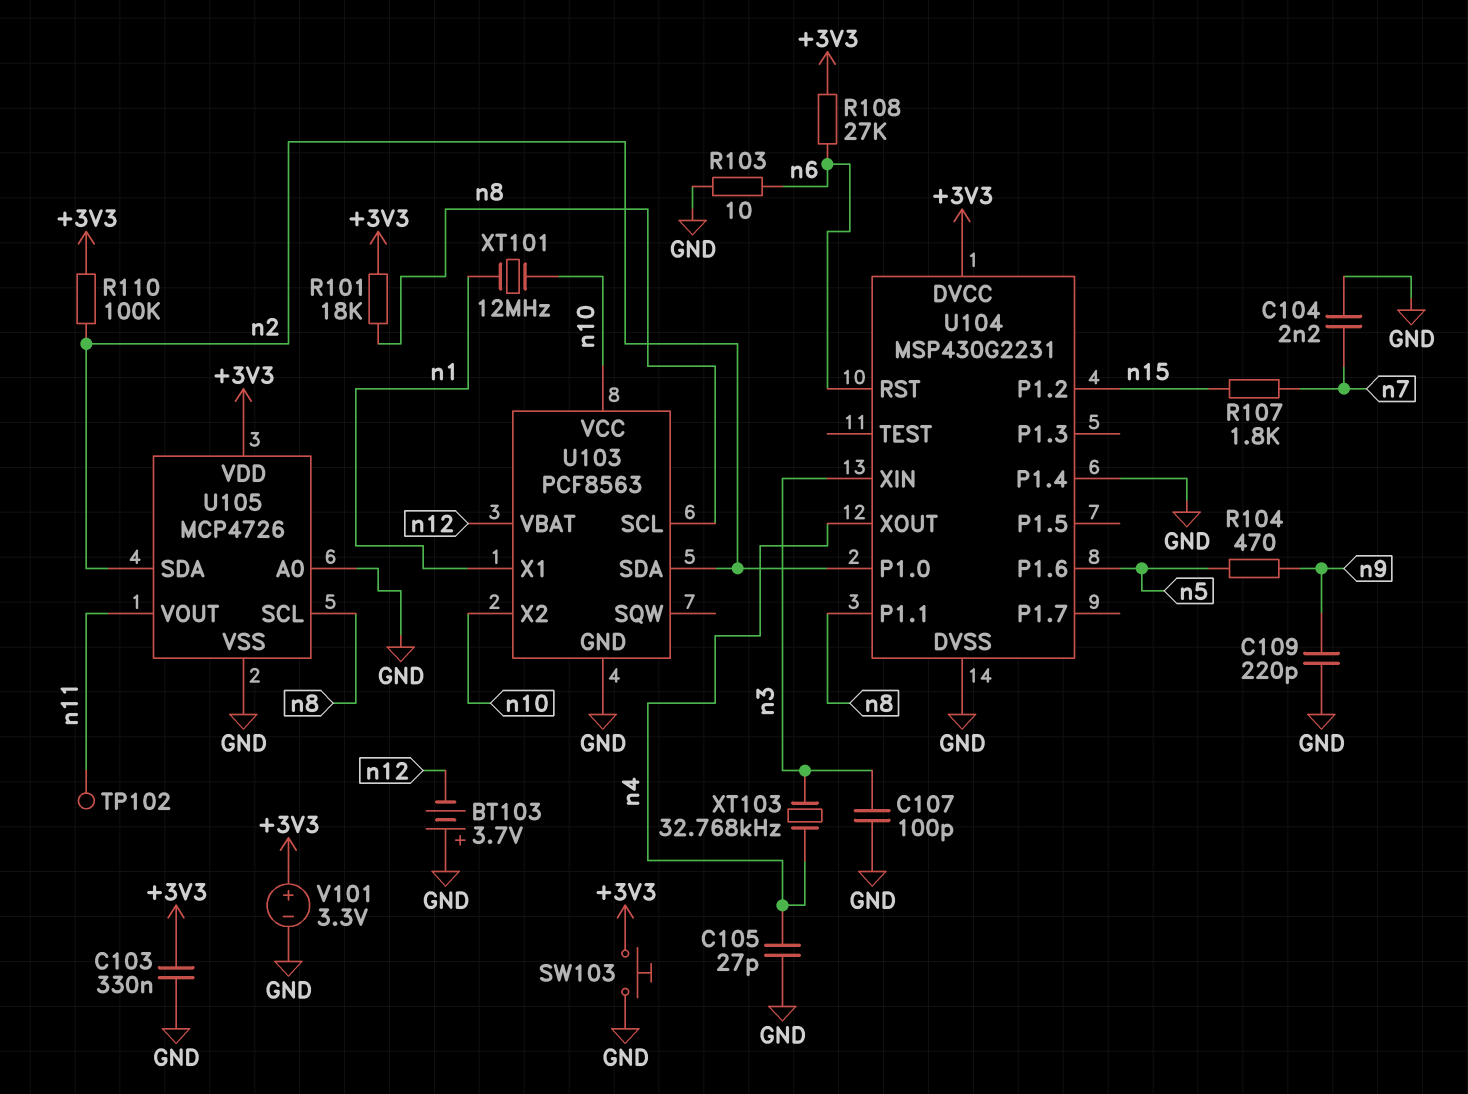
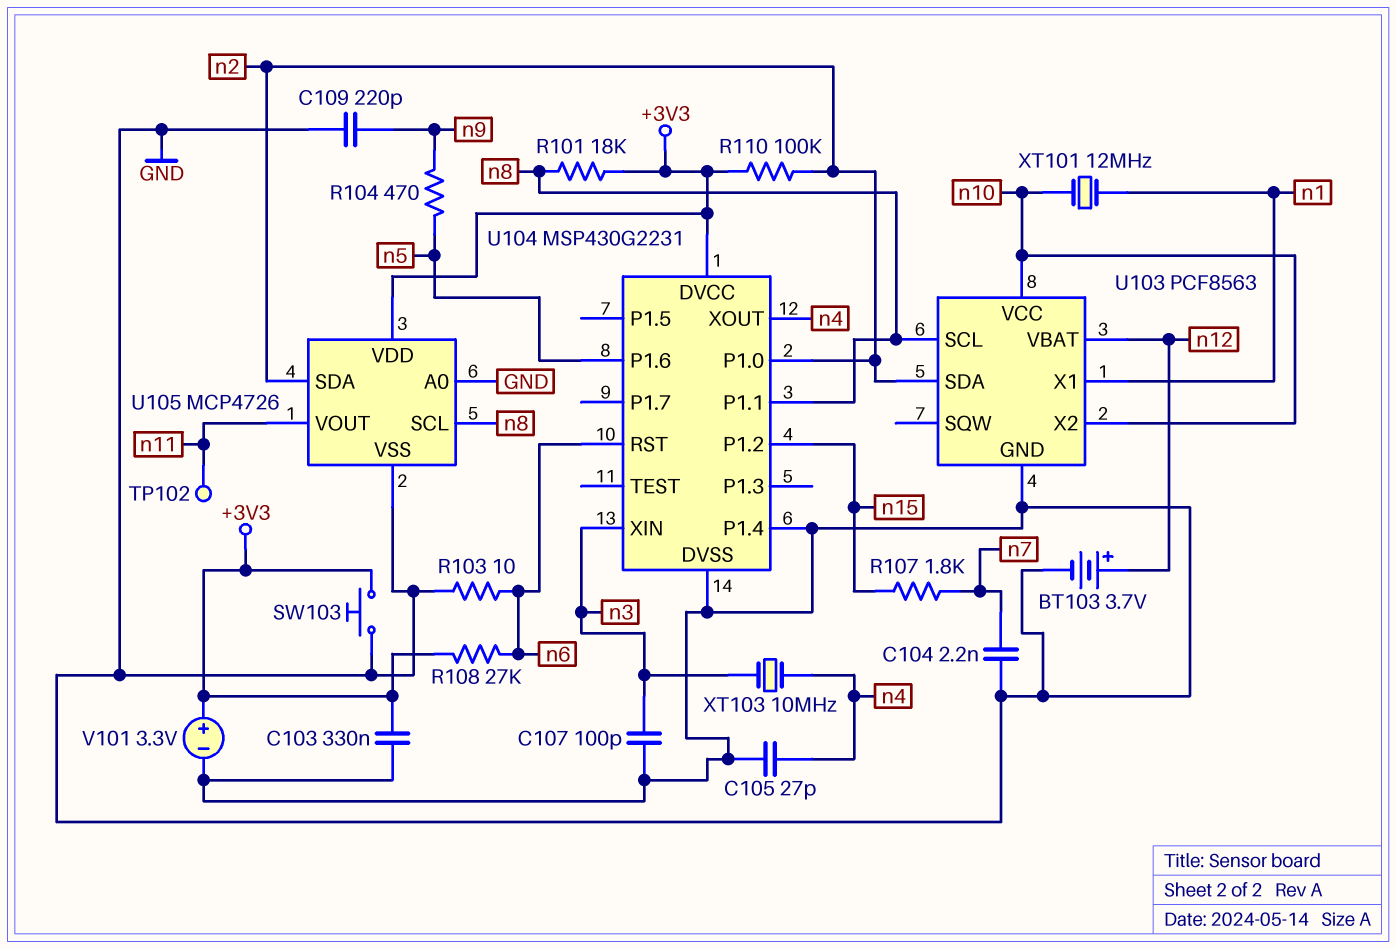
BT103: 3.7V (plus GND, minus n12) -> 3.7V (plus n12, minus GND)
XT103: 32.768kHz (n3, n4) -> 10MHz (n3, n4)

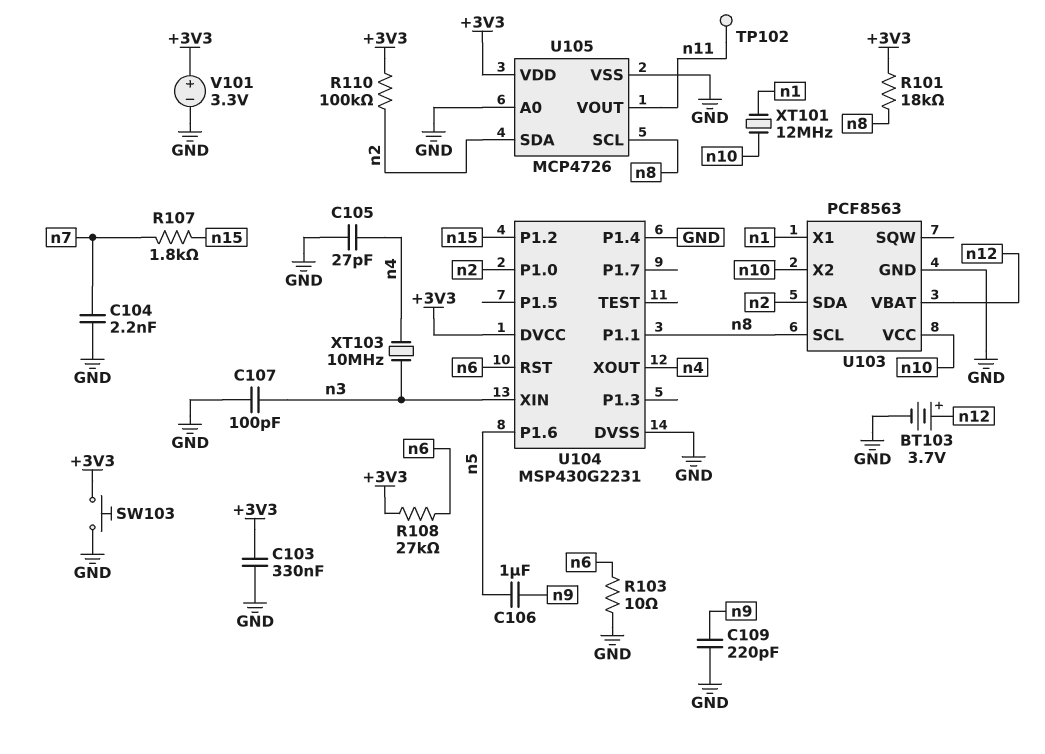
C106: none -> 1uF (n5, n9)
R104: 470 (n5, n9) -> none

